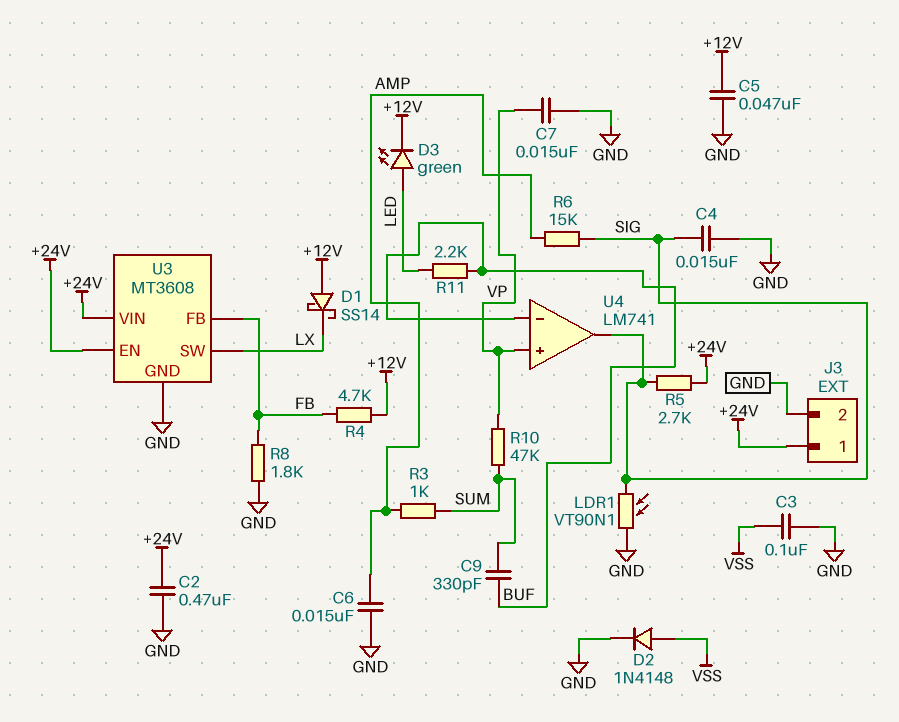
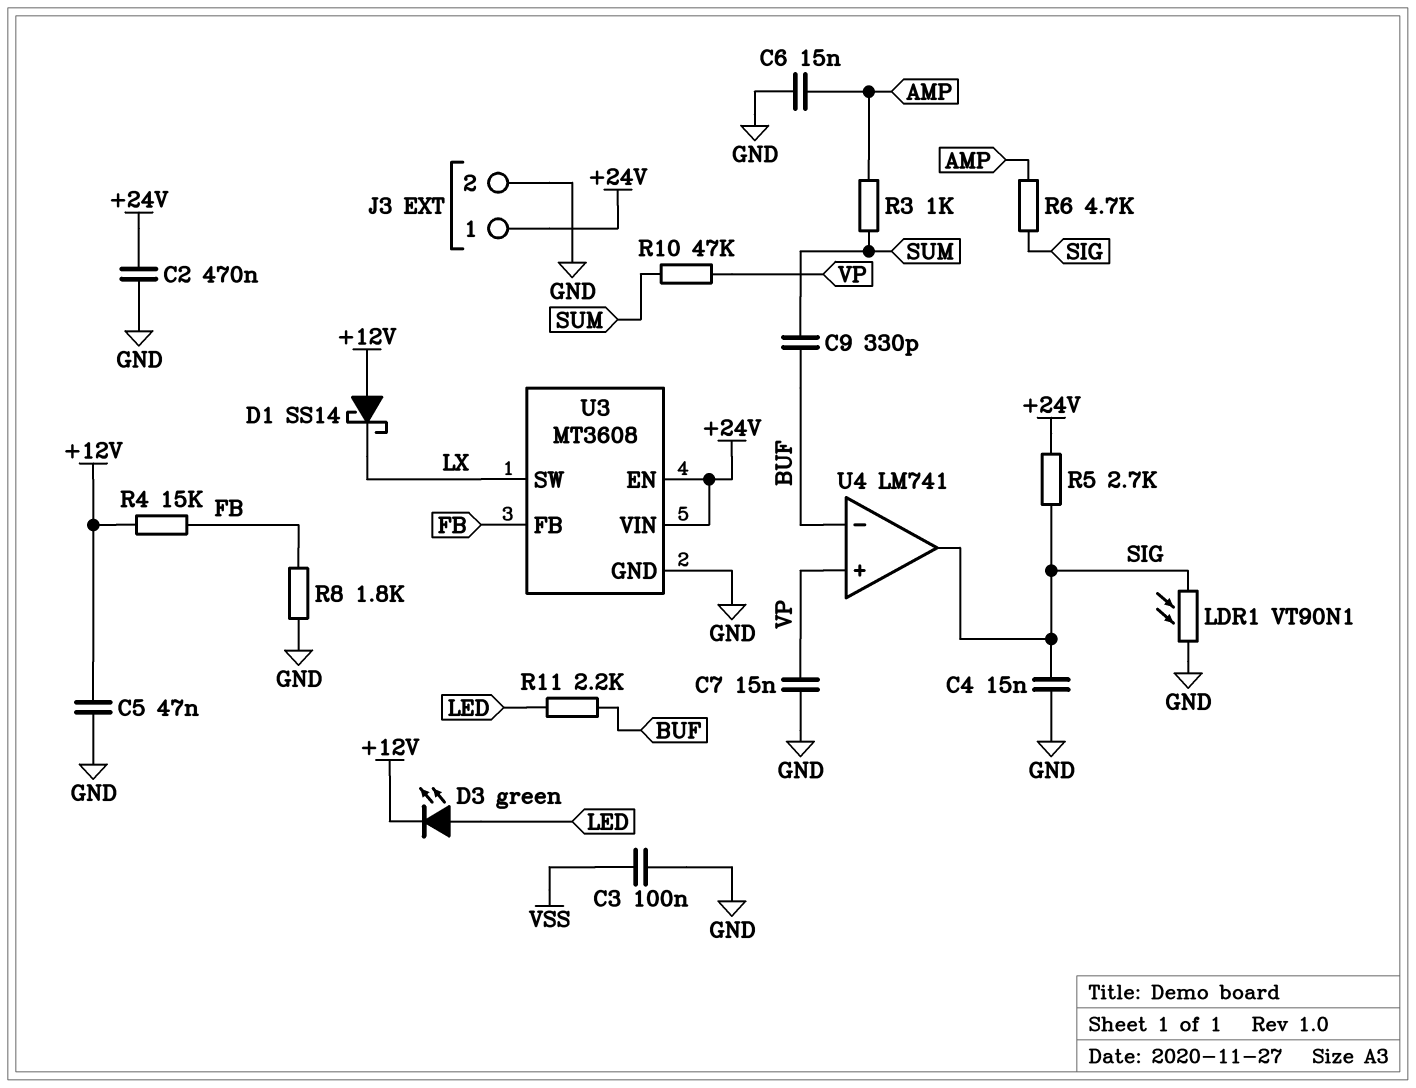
D2: diode 1N4148 (A VSS, K GND) -> none
R4: 4.7k (+12V, FB) -> 15k (+12V, FB)
R6: 15k (AMP, SIG) -> 4.7k (AMP, SIG)

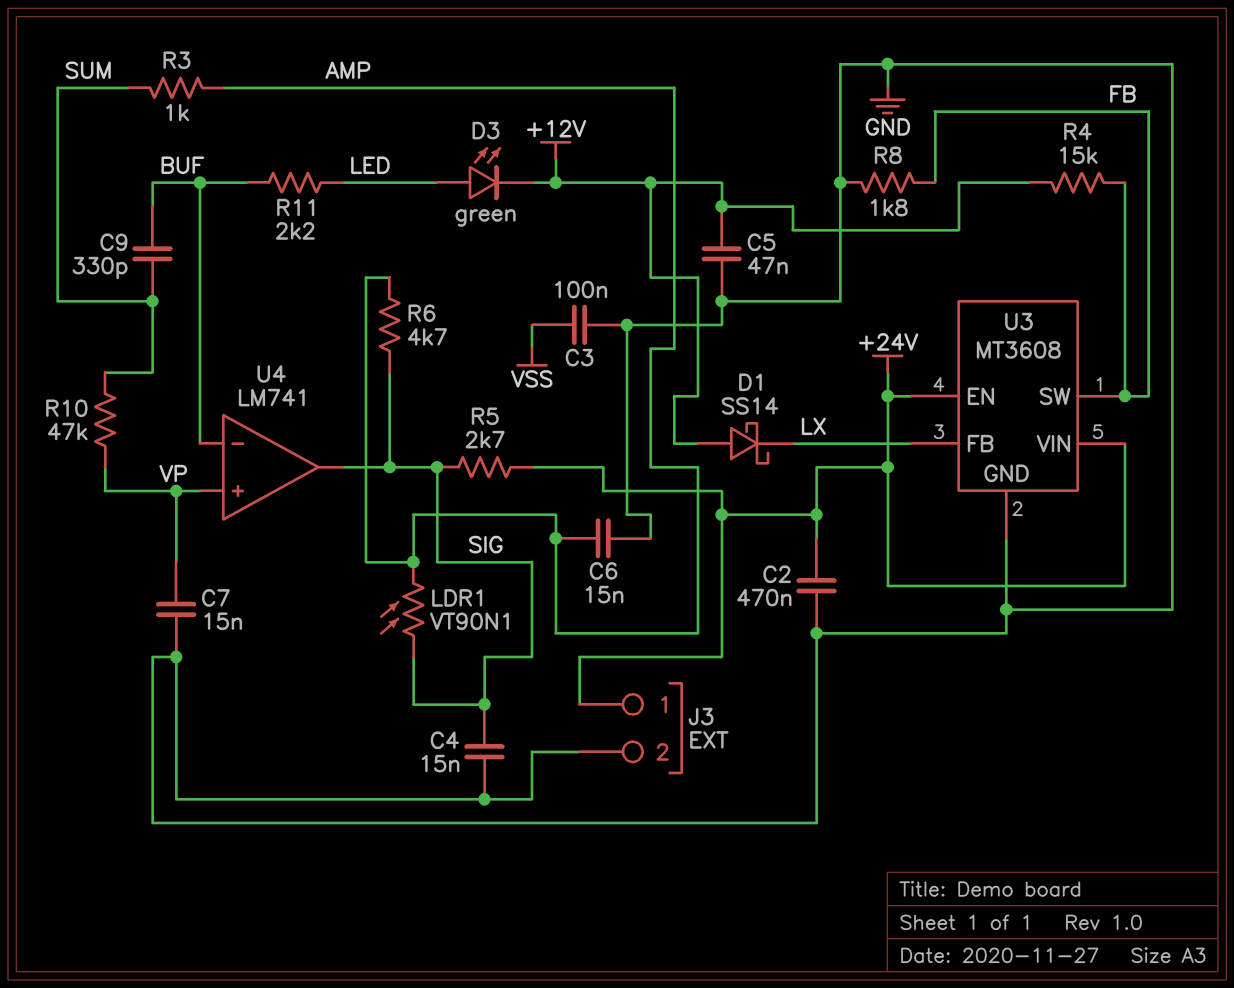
LDR1: VT90N1 (GND, SIG) -> VT90N1 (AMP, SIG)
U3 pin FB: FB -> LX
U3 pin SW: LX -> FB

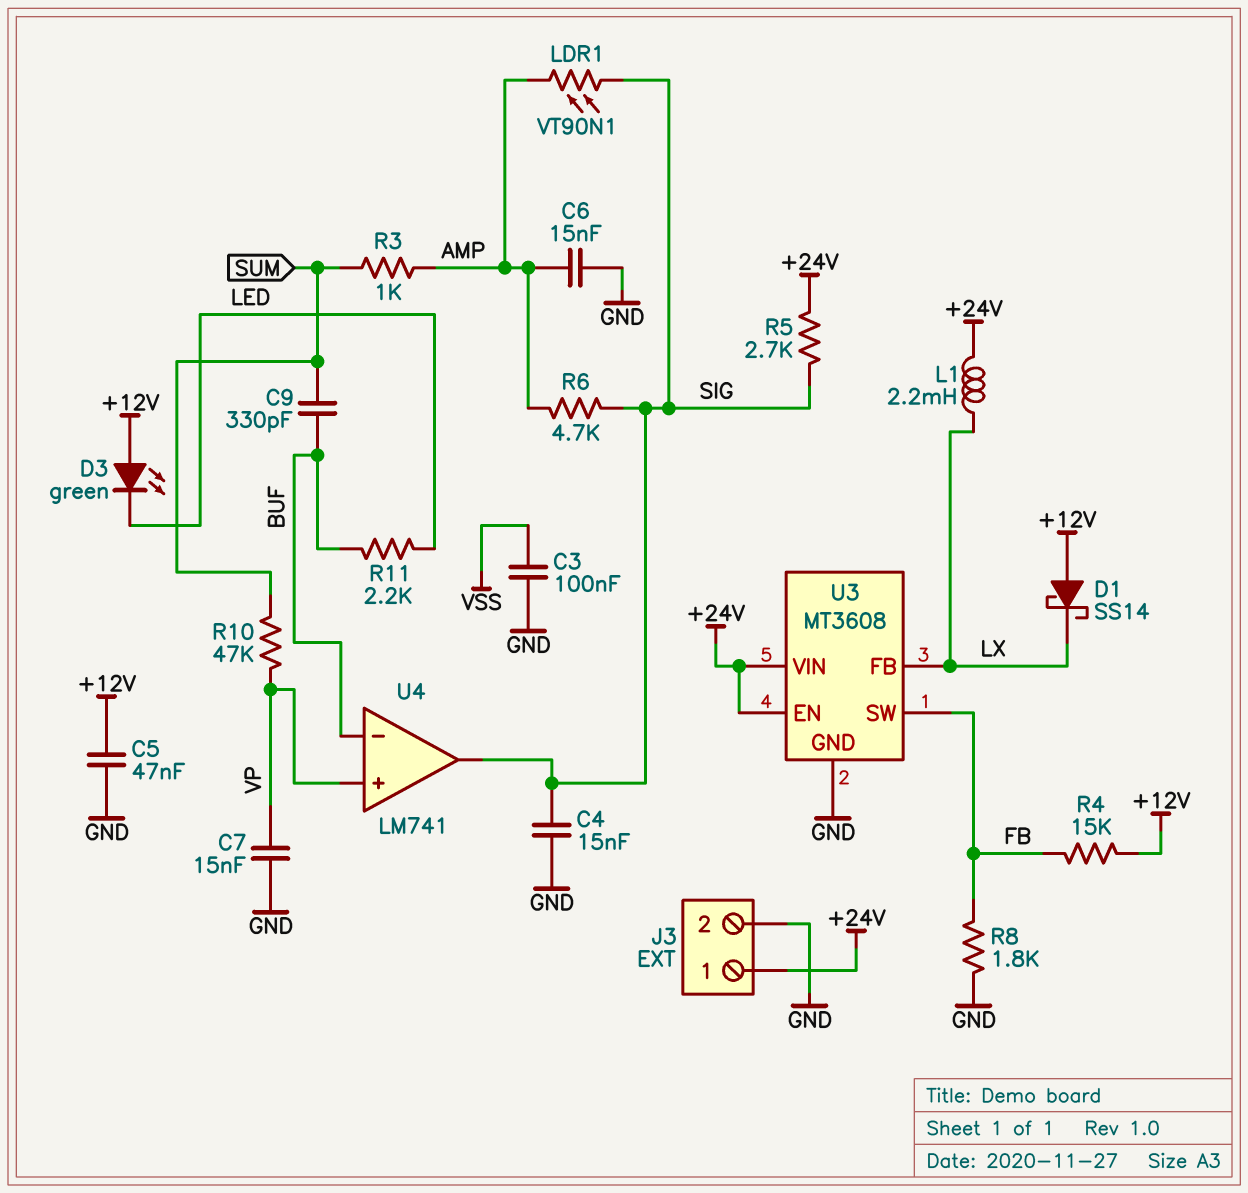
C2: 470nF (+24V, GND) -> none
D3: LED green (A LED, K +12V) -> LED green (A +12V, K LED)
L1: none -> 2.2mH (+24V, LX)

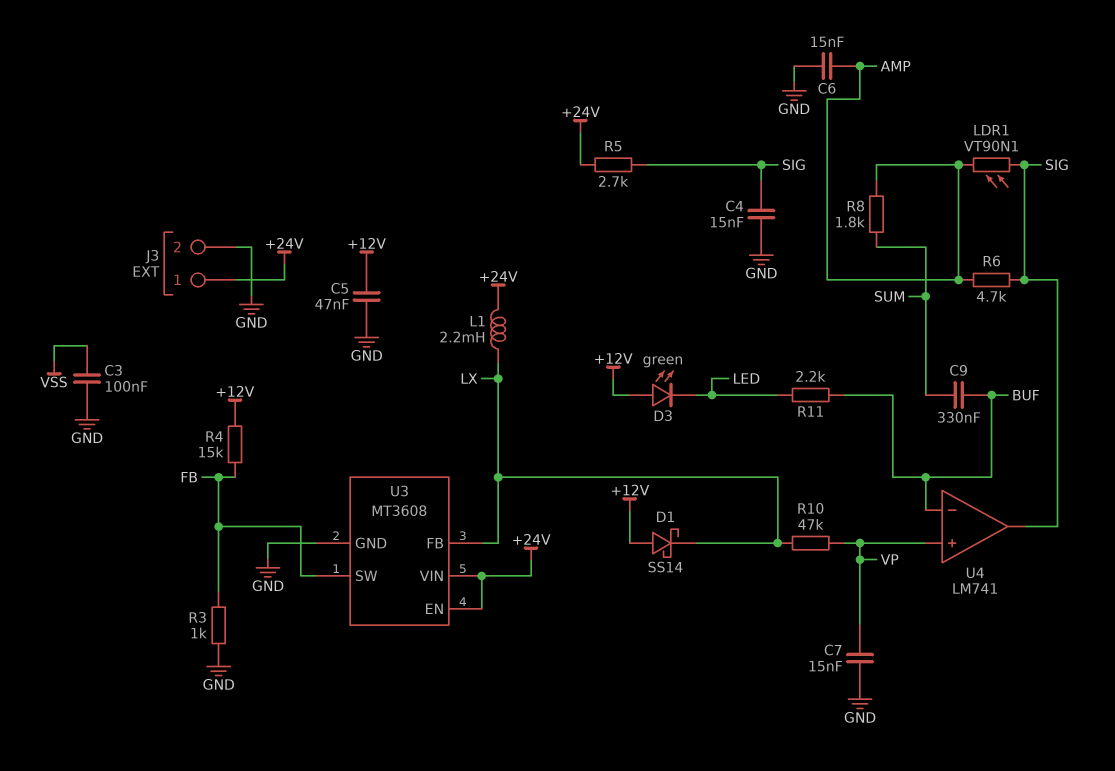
C9: 330pF (BUF, SUM) -> 330nF (BUF, SUM)
R3: 1k (AMP, SUM) -> 1k (FB, GND)
R8: 1.8k (FB, GND) -> 1.8k (AMP, SUM)
R10: 47k (SUM, VP) -> 47k (LX, VP)

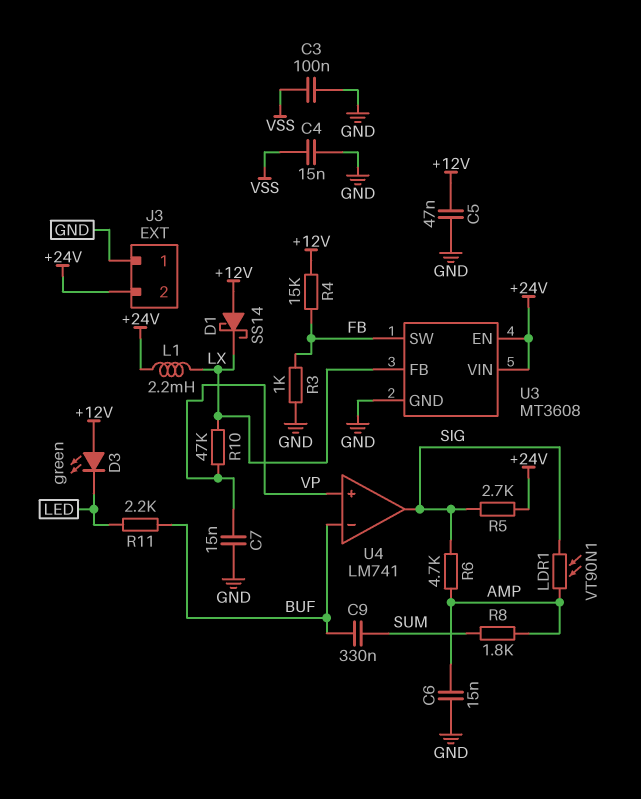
C4: 15nF (GND, SIG) -> 15nF (GND, VSS)
J3 pin 1: +24V -> GND
J3 pin 2: GND -> +24V

